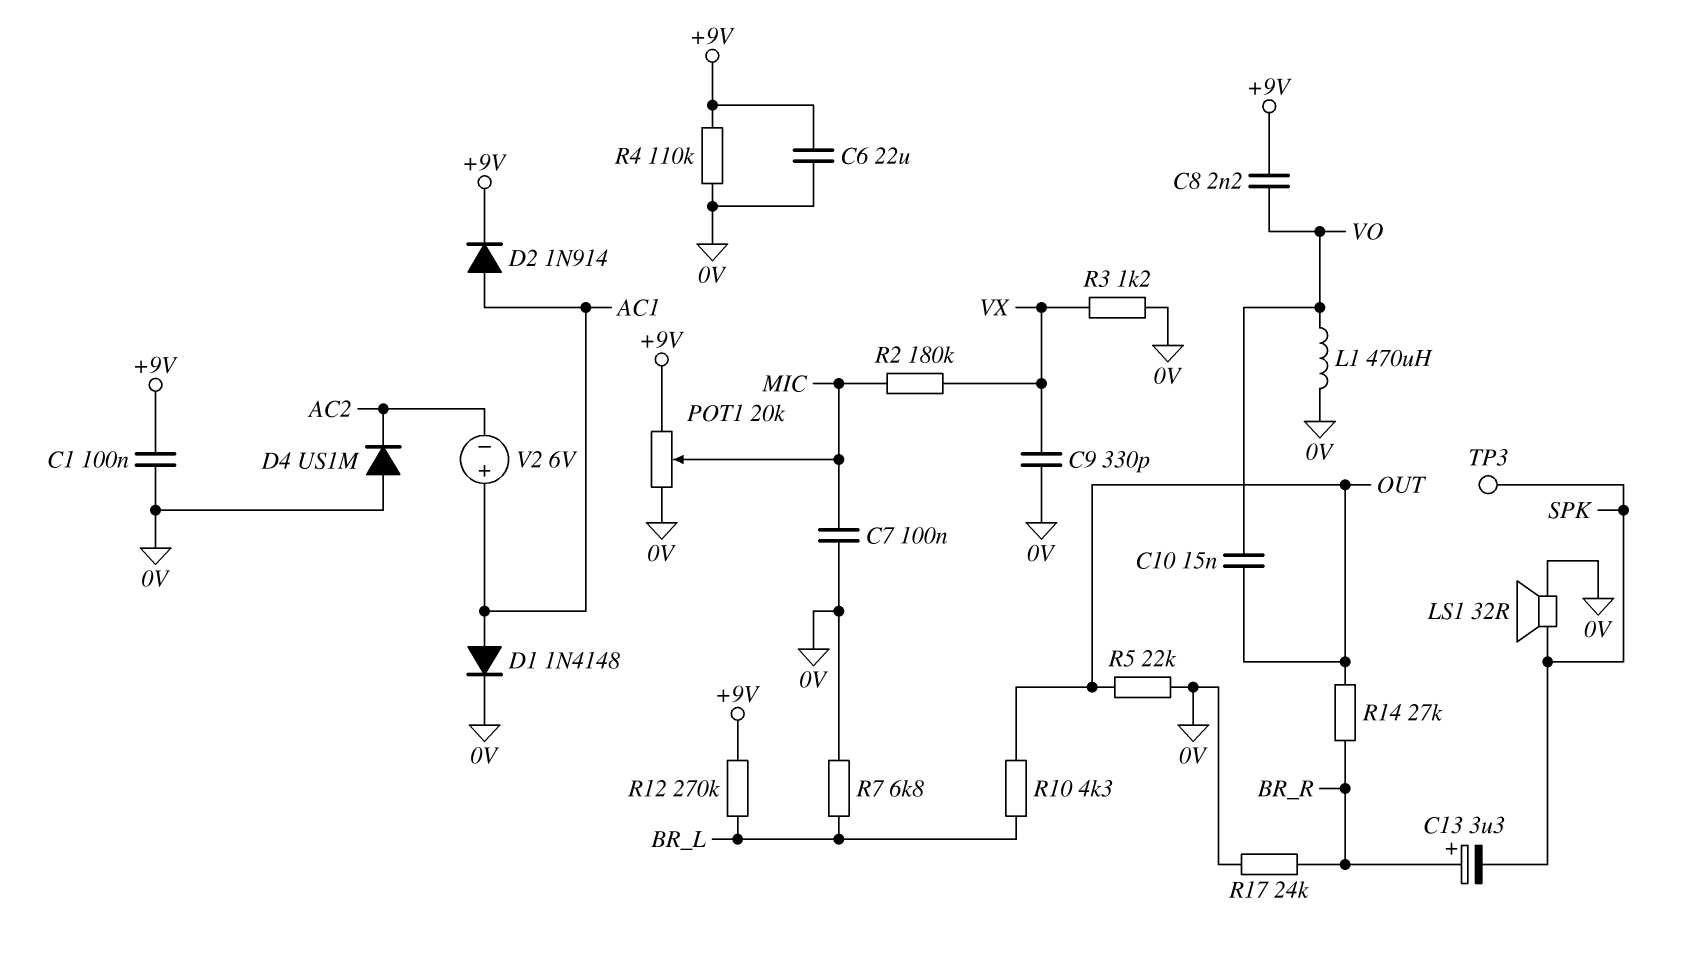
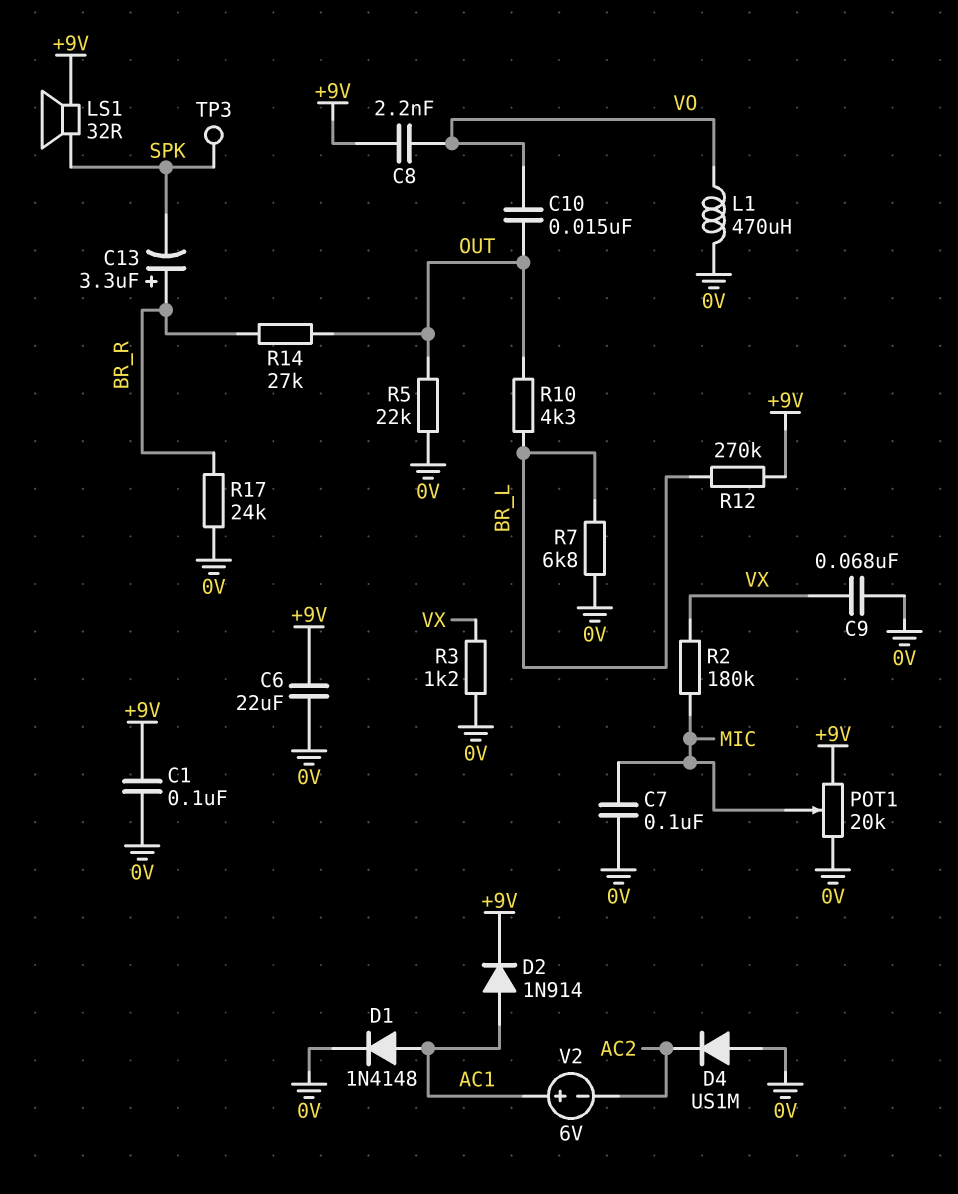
C9: 330pF (0V, VX) -> 68nF (0V, VX)
LS1: speaker 32R (0V, SPK) -> speaker 32R (+9V, SPK)
R4: 110k (+9V, 0V) -> none

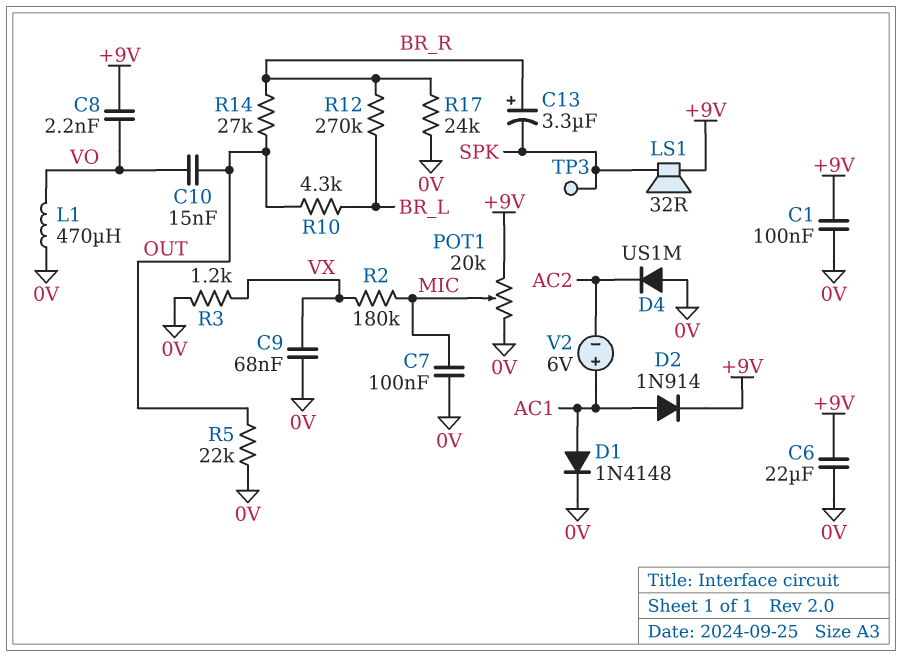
R7: 6.8k (0V, BR_L) -> none
R12: 270k (+9V, BR_L) -> 270k (BR_L, BR_R)

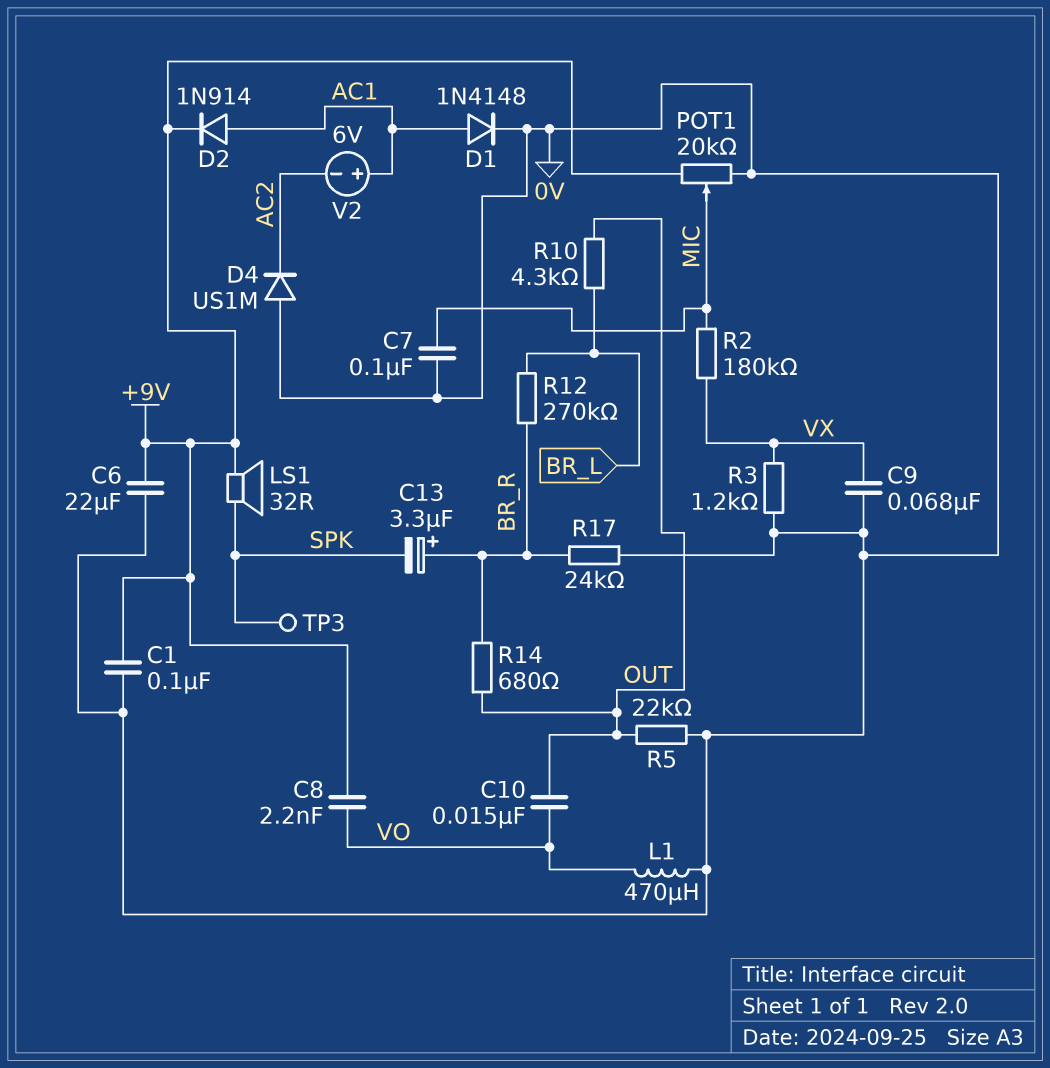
R14: 27k (BR_R, OUT) -> 680 (BR_R, OUT)

